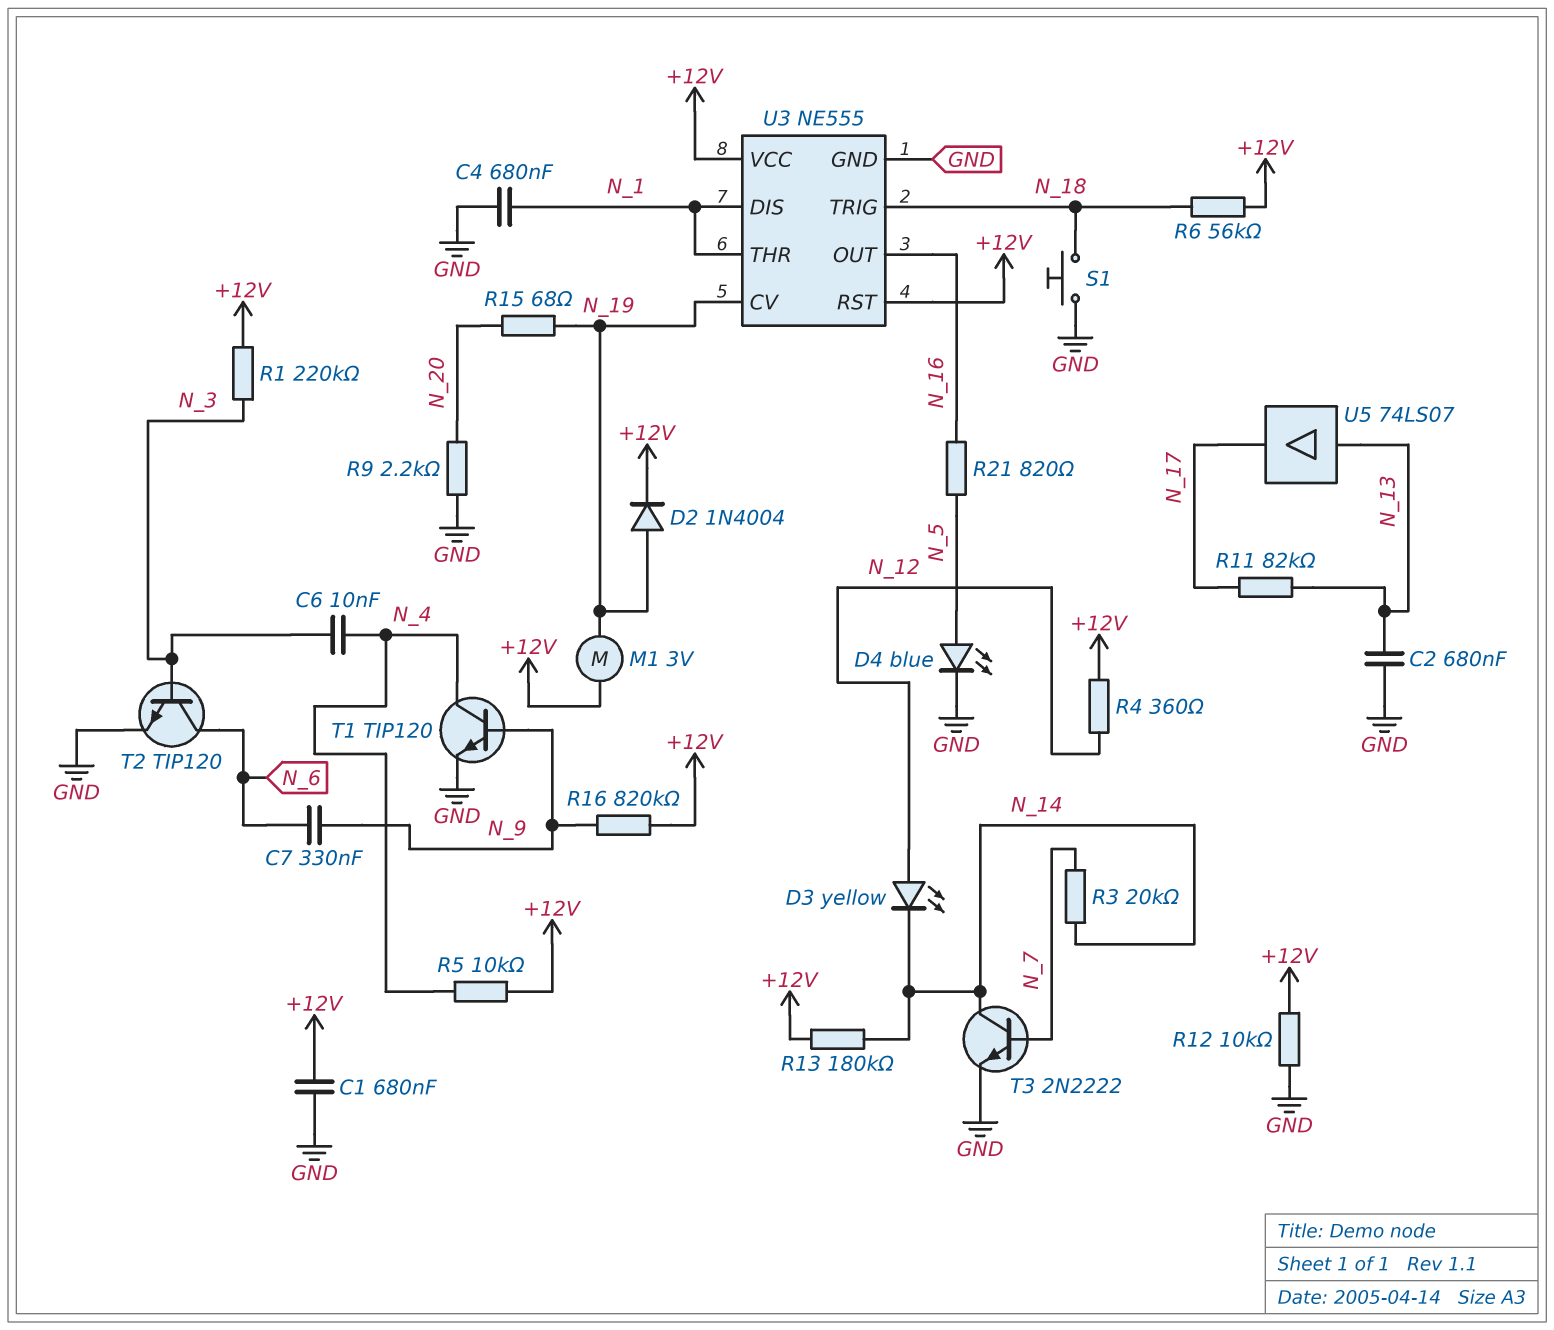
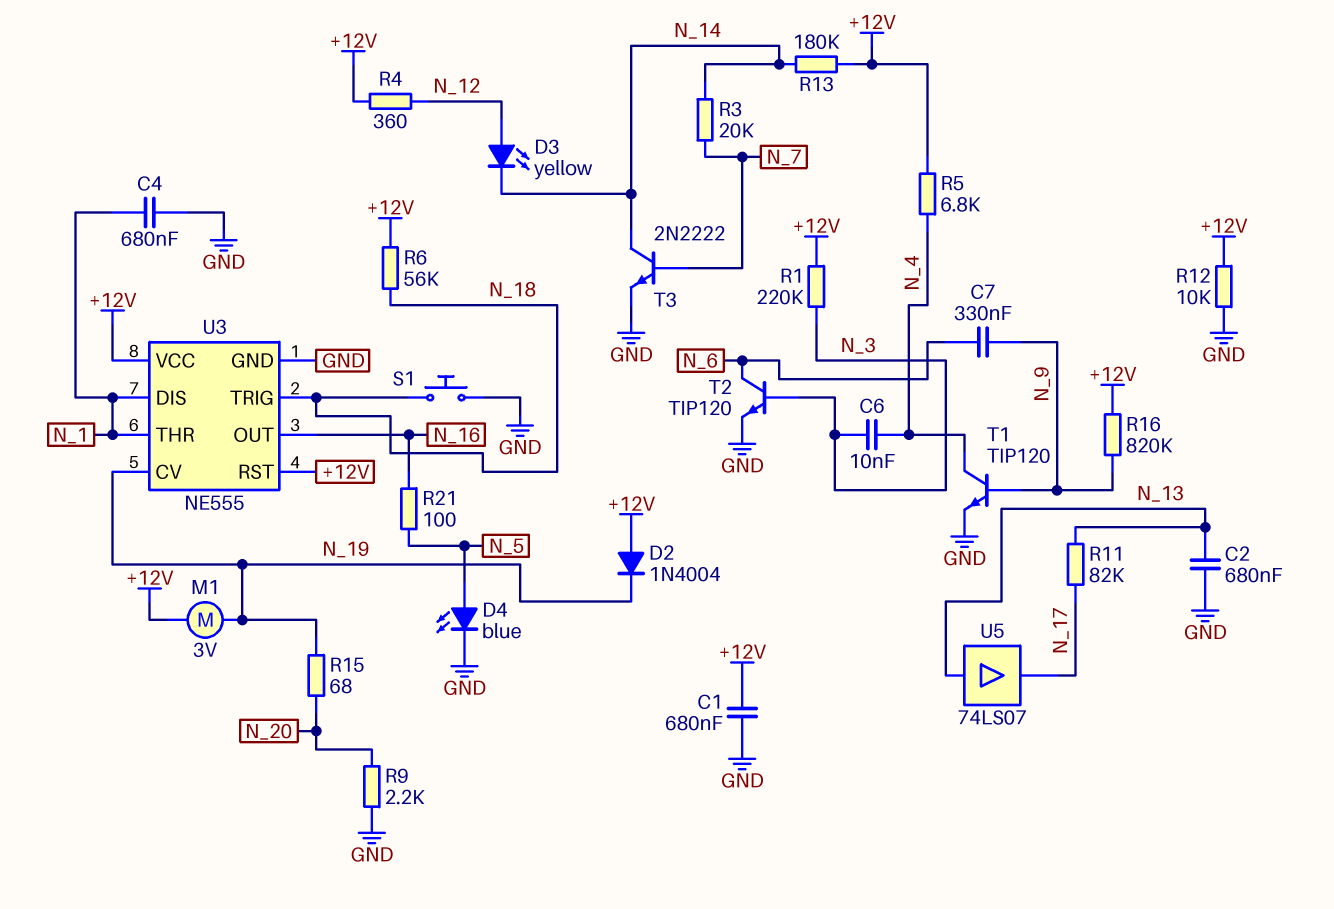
D2: diode 1N4004 (A N_19, K +12V) -> diode 1N4004 (A +12V, K N_19)
R5: 10k (+12V, N_4) -> 6.8k (+12V, N_4)
R21: 820 (N_5, N_16) -> 100 (N_5, N_16)

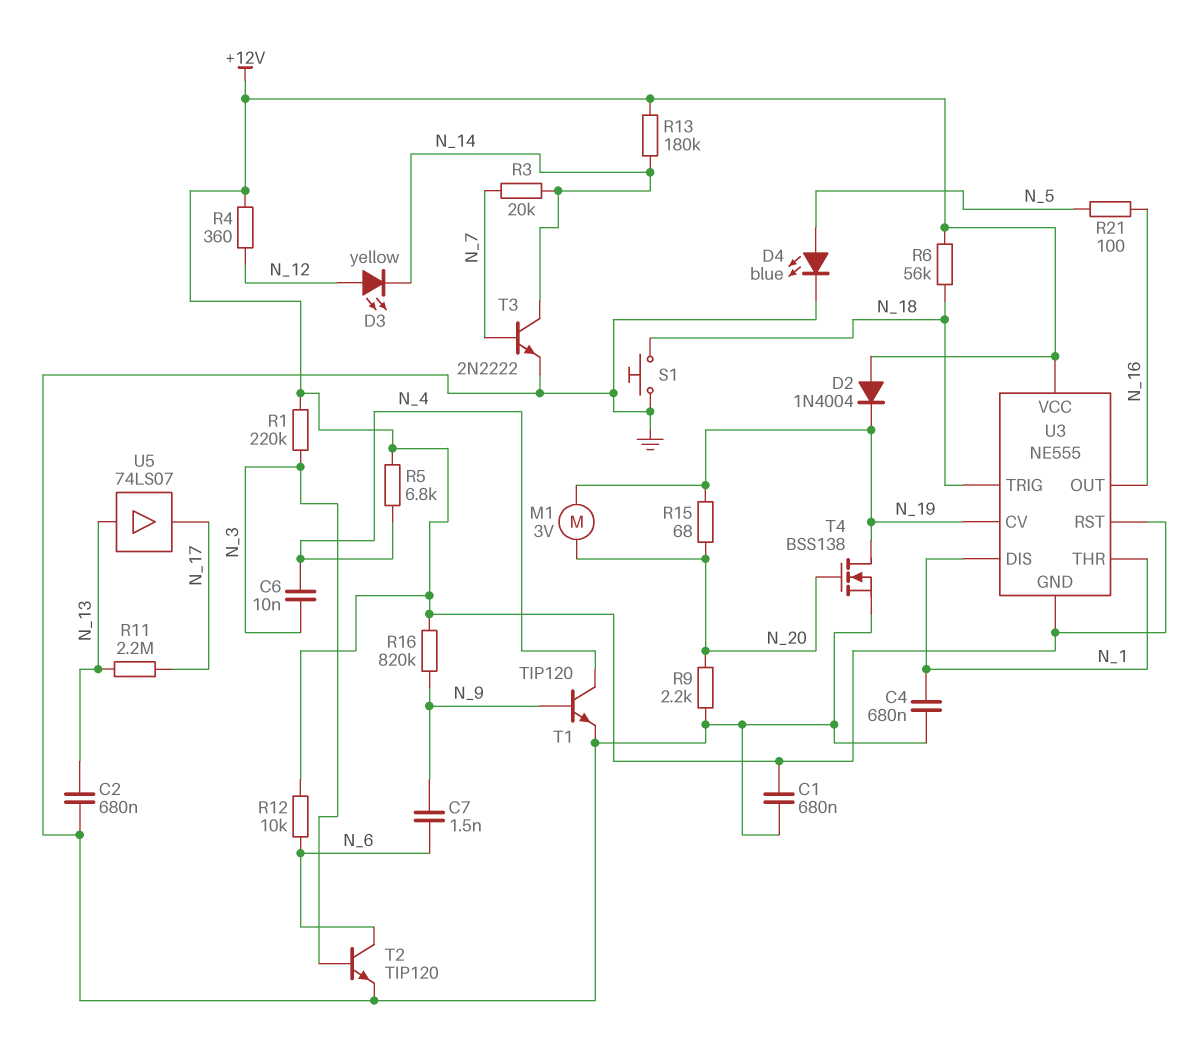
C7: 330nF (N_6, N_9) -> 1.5nF (N_6, N_9)
M1: motor 3V (+12V, N_19) -> motor 3V (N_19, N_20)
R11: 82k (N_13, N_17) -> 2.2M (N_13, N_17)
R12: 10k (+12V, GND) -> 10k (+12V, N_6)
T4: none -> NMOS BSS138 (G N_20, D N_19, S GND)
U3 pin GND: GND -> +12V

